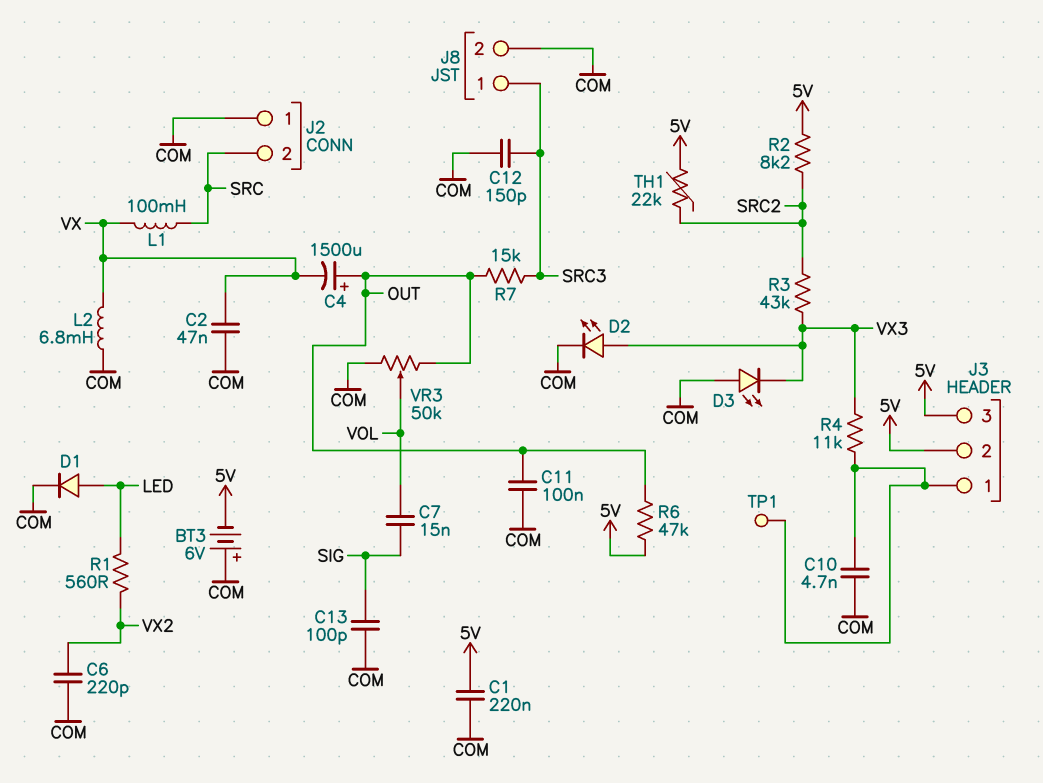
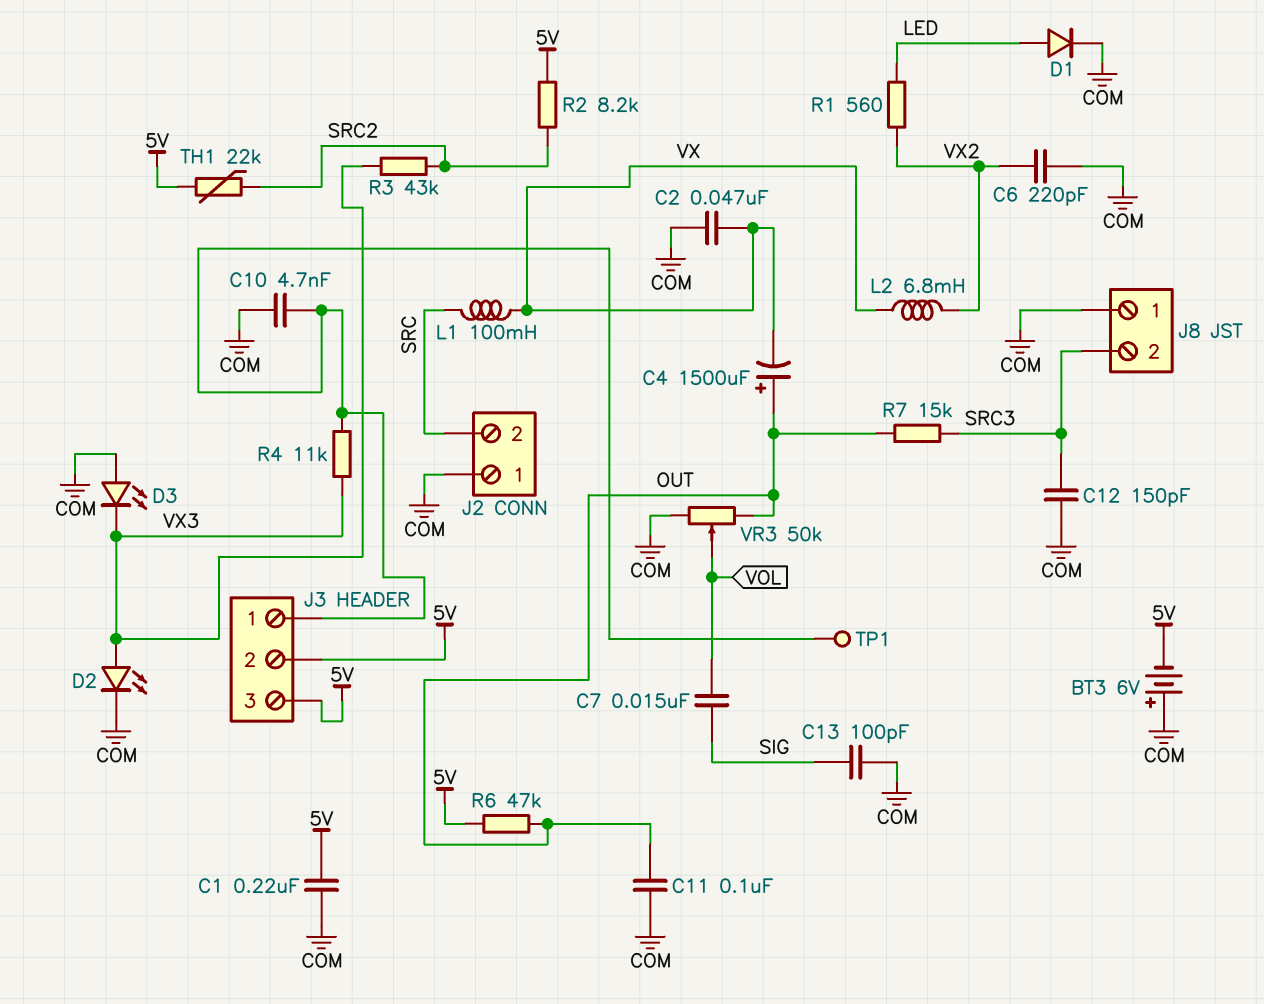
J8 pin 1: SRC3 -> COM
J8 pin 2: COM -> SRC3
L2: 6.8mH (COM, VX) -> 6.8mH (VX, VX2)

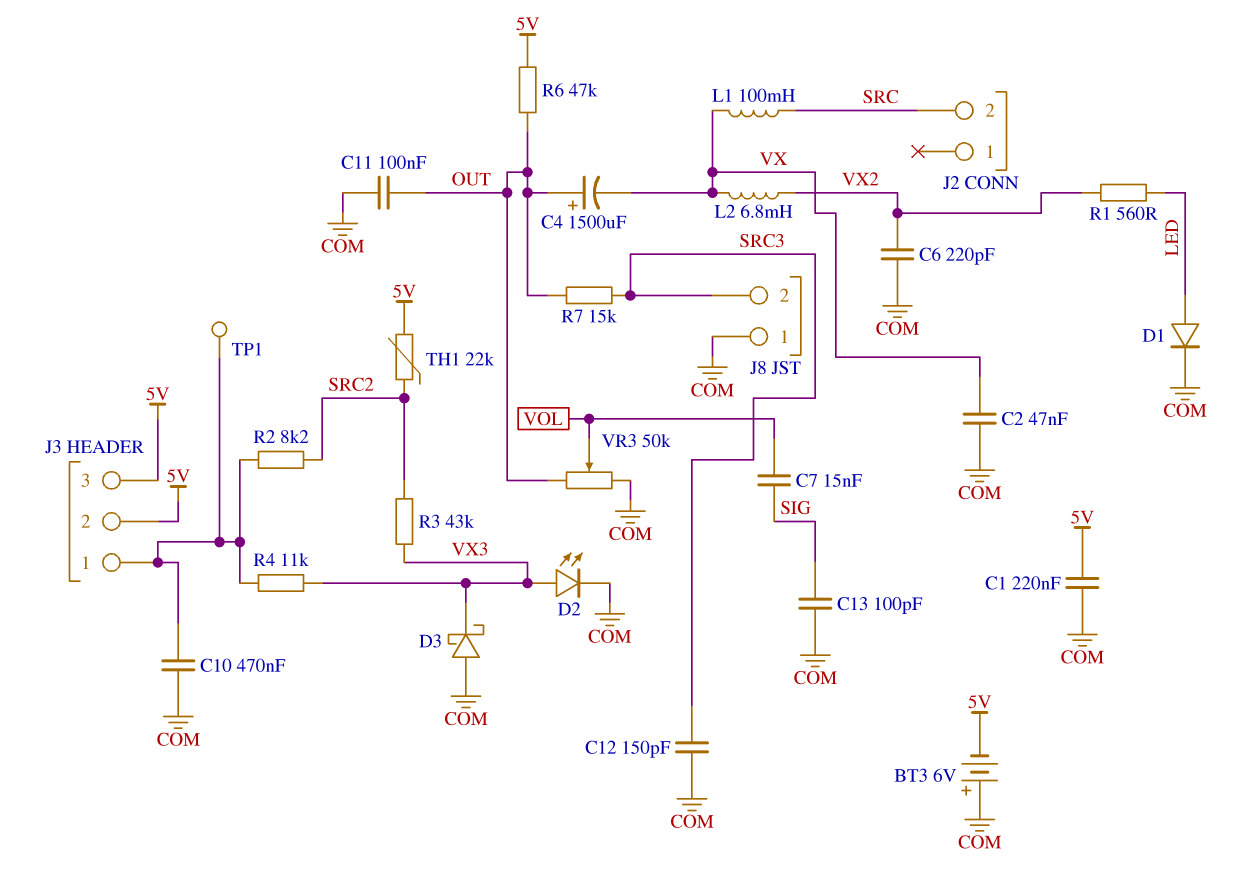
C10: 4.7nF (COM, J3/1) -> 470nF (COM, J3/1)
D3: LED (A COM, K VX3) -> schottky (A COM, K VX3)
J2 pin 1: COM -> none
R2: 8.2k (5V, SRC2) -> 8.2k (J3/1, SRC2)

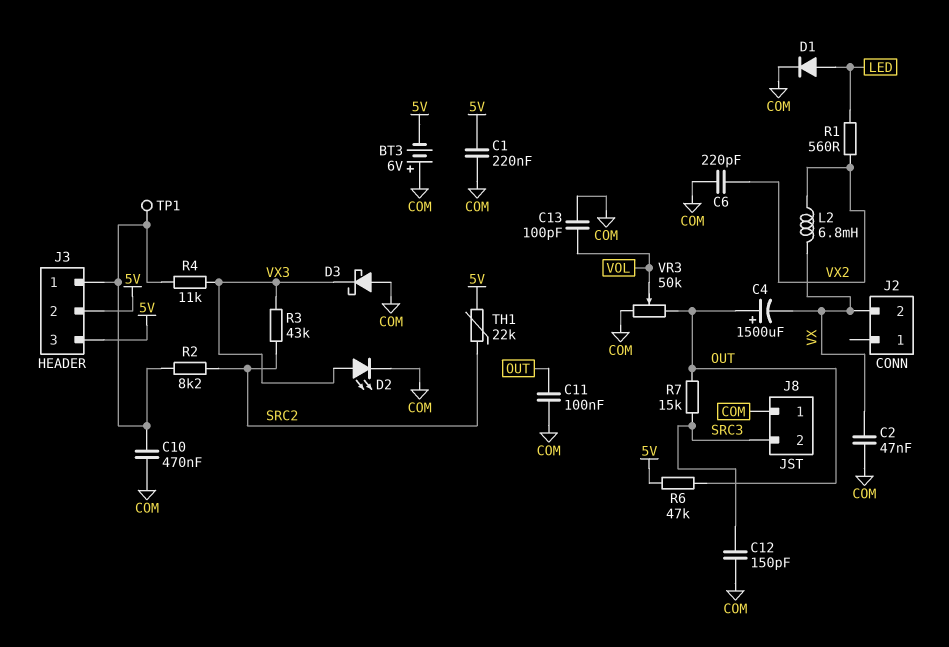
C7: 15nF (SIG, VOL) -> none
C13: 100pF (COM, SIG) -> 100pF (COM, VOL)
J2 pin 2: SRC -> VX
L1: 100mH (SRC, VX) -> none

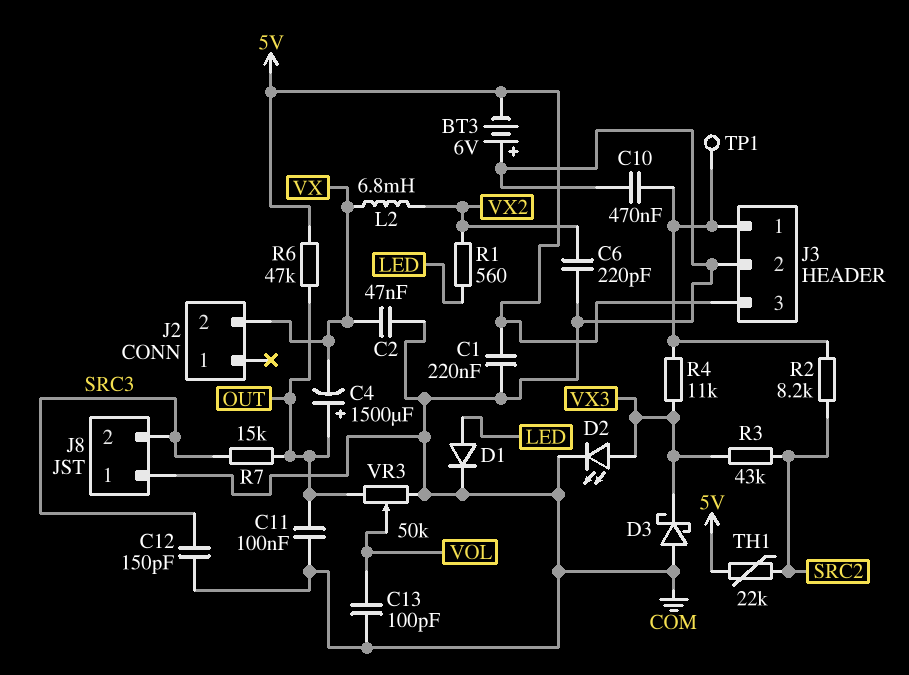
J3 pin 2: 5V -> COM

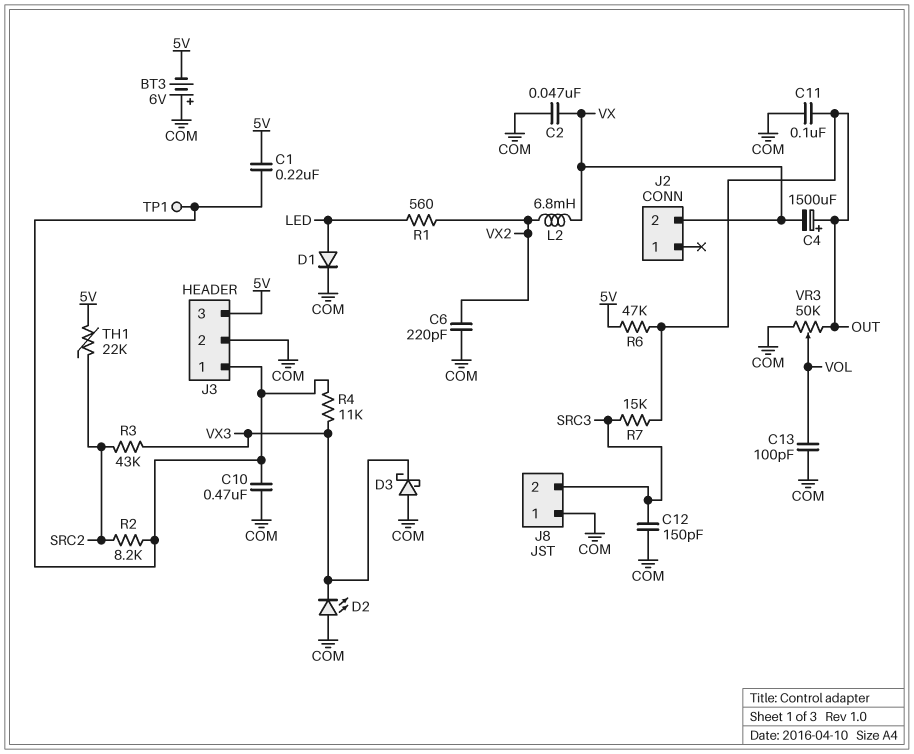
C1: 220nF (5V, COM) -> 220nF (5V, J3/1)
D2: LED (A VX3, K COM) -> LED (A COM, K VX3)

